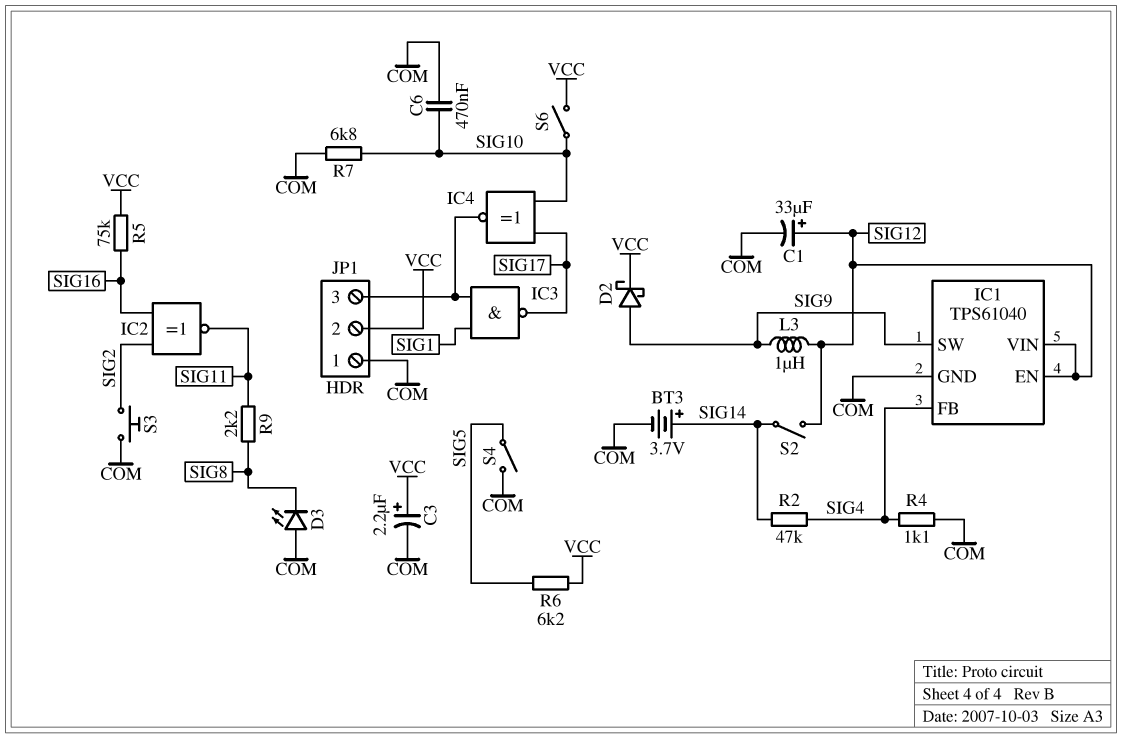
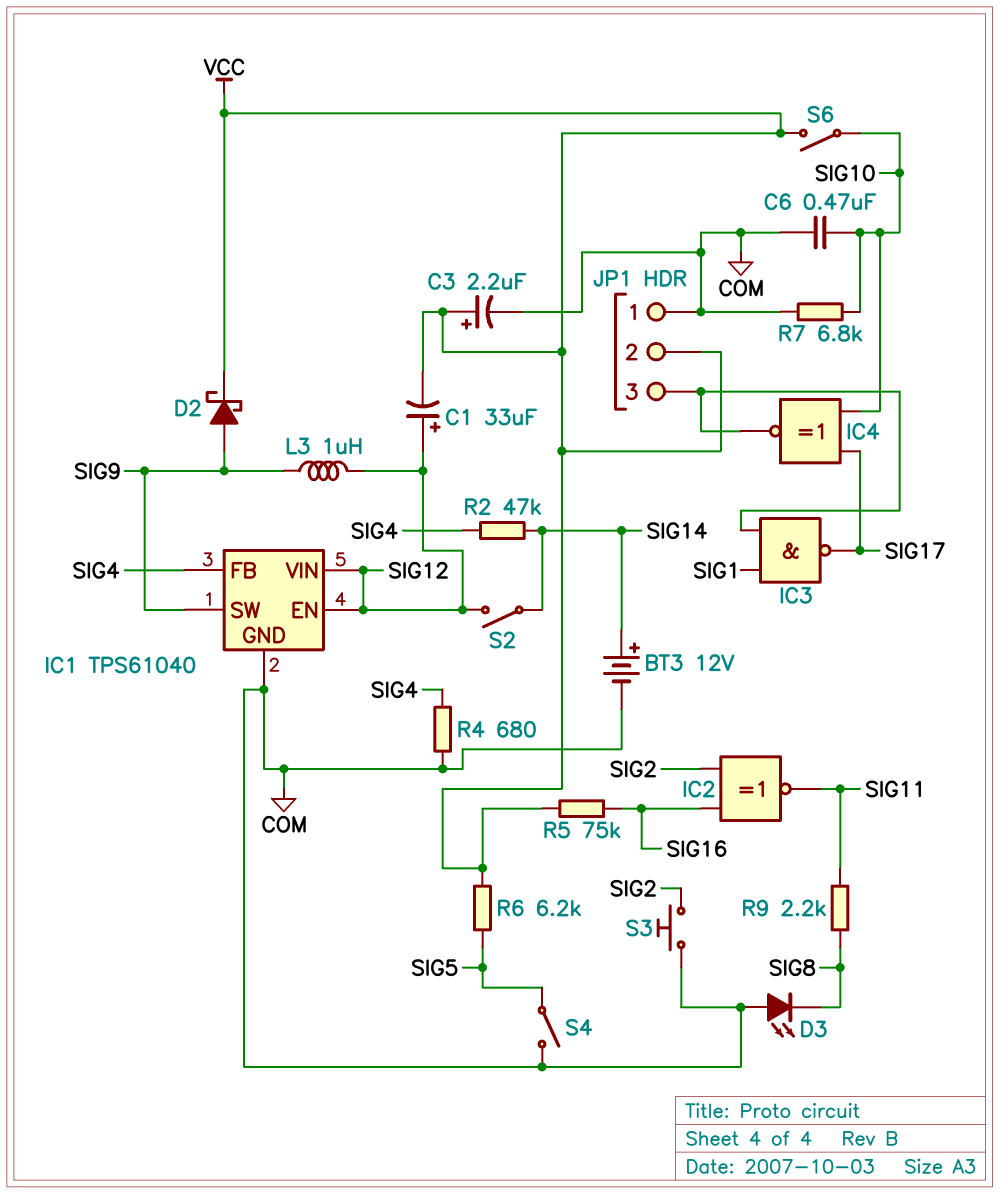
BT3: 3.7V (plus SIG14, minus COM) -> 12V (plus SIG14, minus COM)
C1: 33uF (plus SIG12, minus COM) -> 33uF (plus SIG12, minus VCC)
R4: 1.1k (COM, SIG4) -> 680 (COM, SIG4)

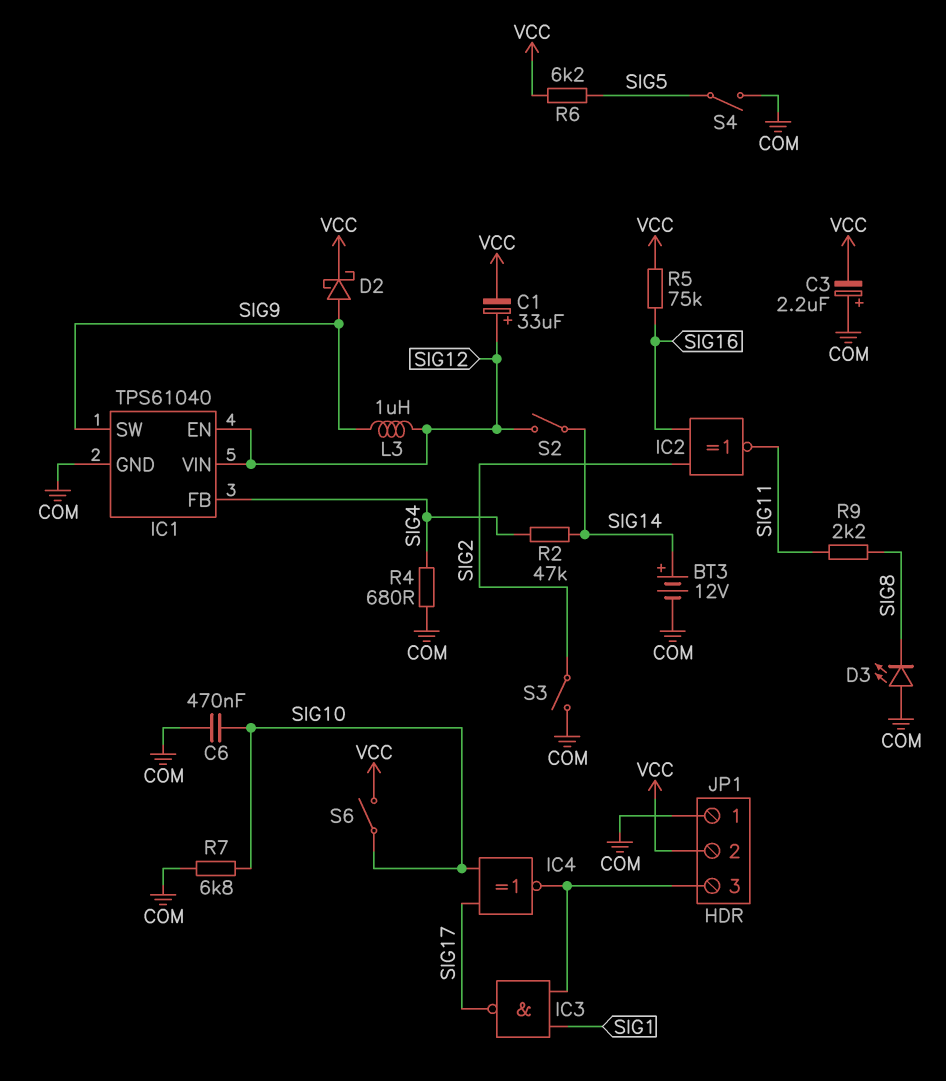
C3: 2.2uF (plus VCC, minus COM) -> 2.2uF (plus COM, minus VCC)
S3: button (COM, SIG2) -> switch (COM, SIG2)

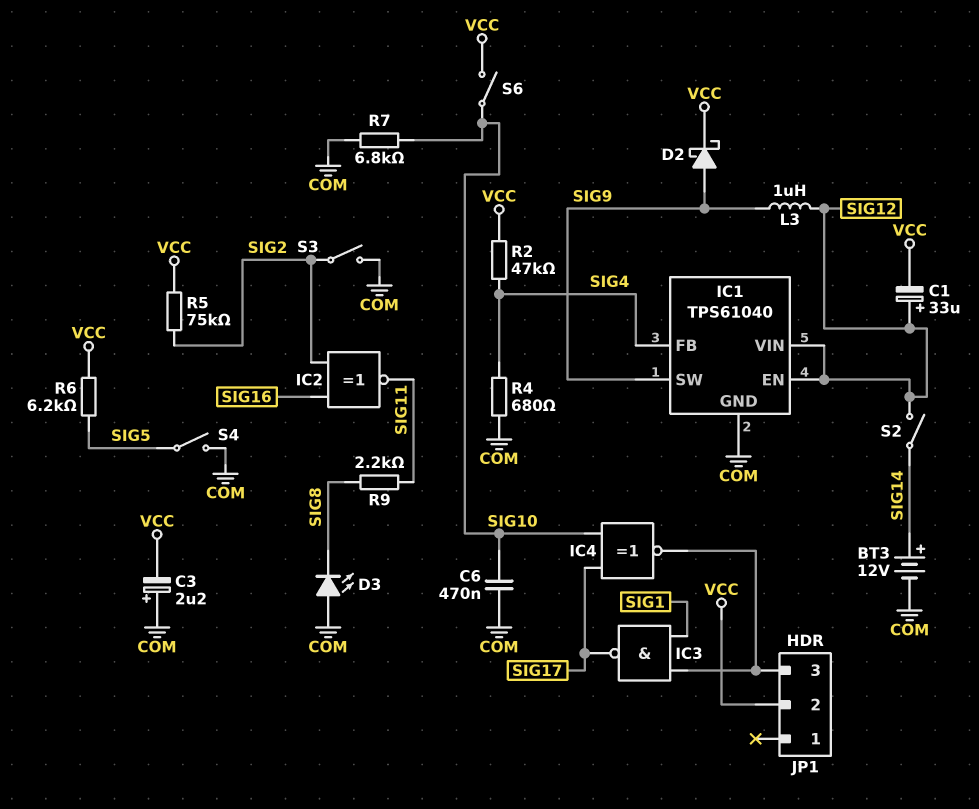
JP1 pin 1: COM -> none
R2: 47k (SIG4, SIG14) -> 47k (SIG4, VCC)
R5: 75k (SIG16, VCC) -> 75k (SIG2, VCC)

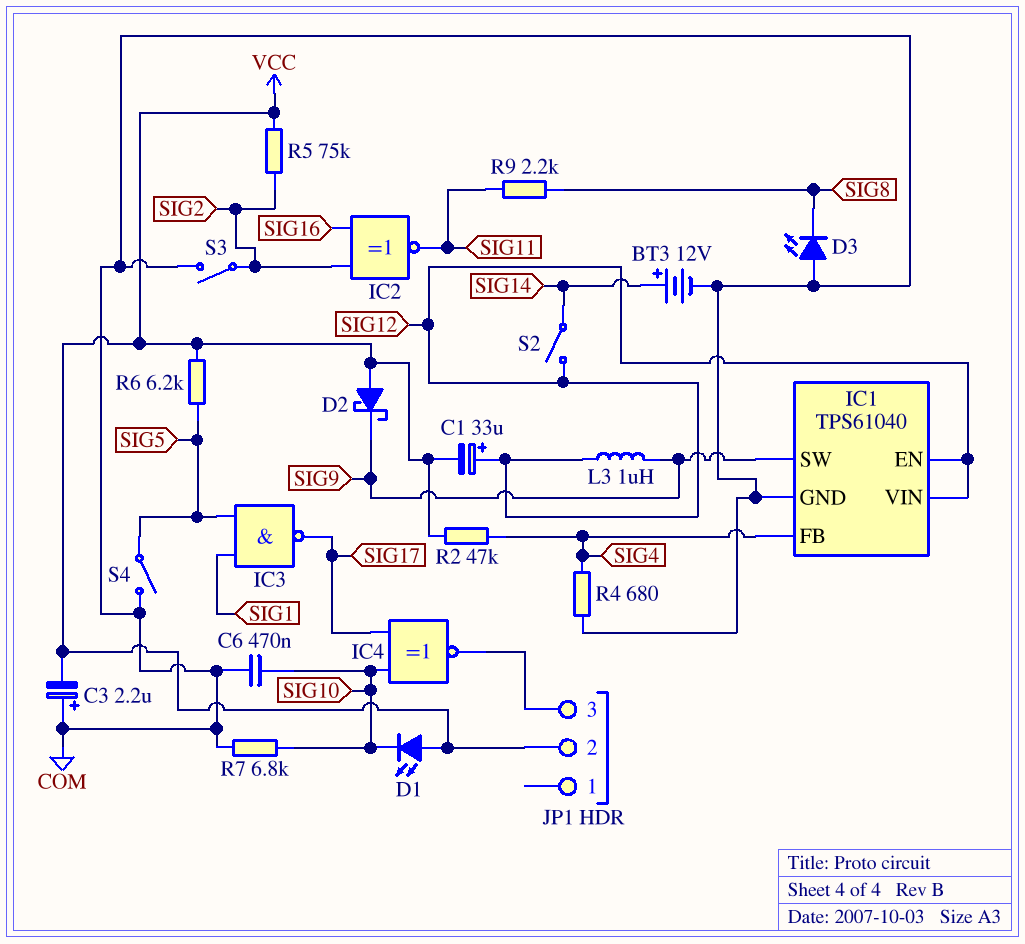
D1: none -> LED (A VCC, K SIG10)
D2: schottky (A SIG9, K VCC) -> schottky (A VCC, K SIG9)
IC3: NAND (in JP1/3, in SIG1, out SIG17) -> NAND (in SIG1, in SIG5, out SIG17)
S6: switch (SIG10, VCC) -> none

